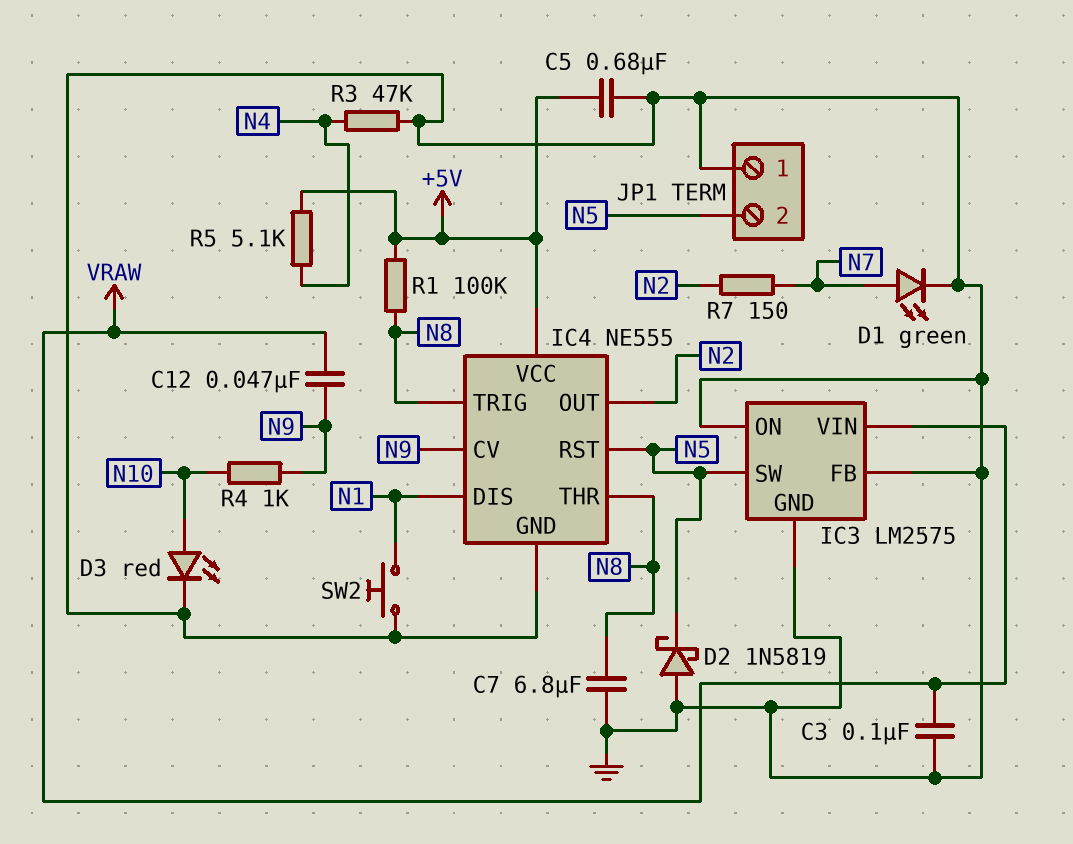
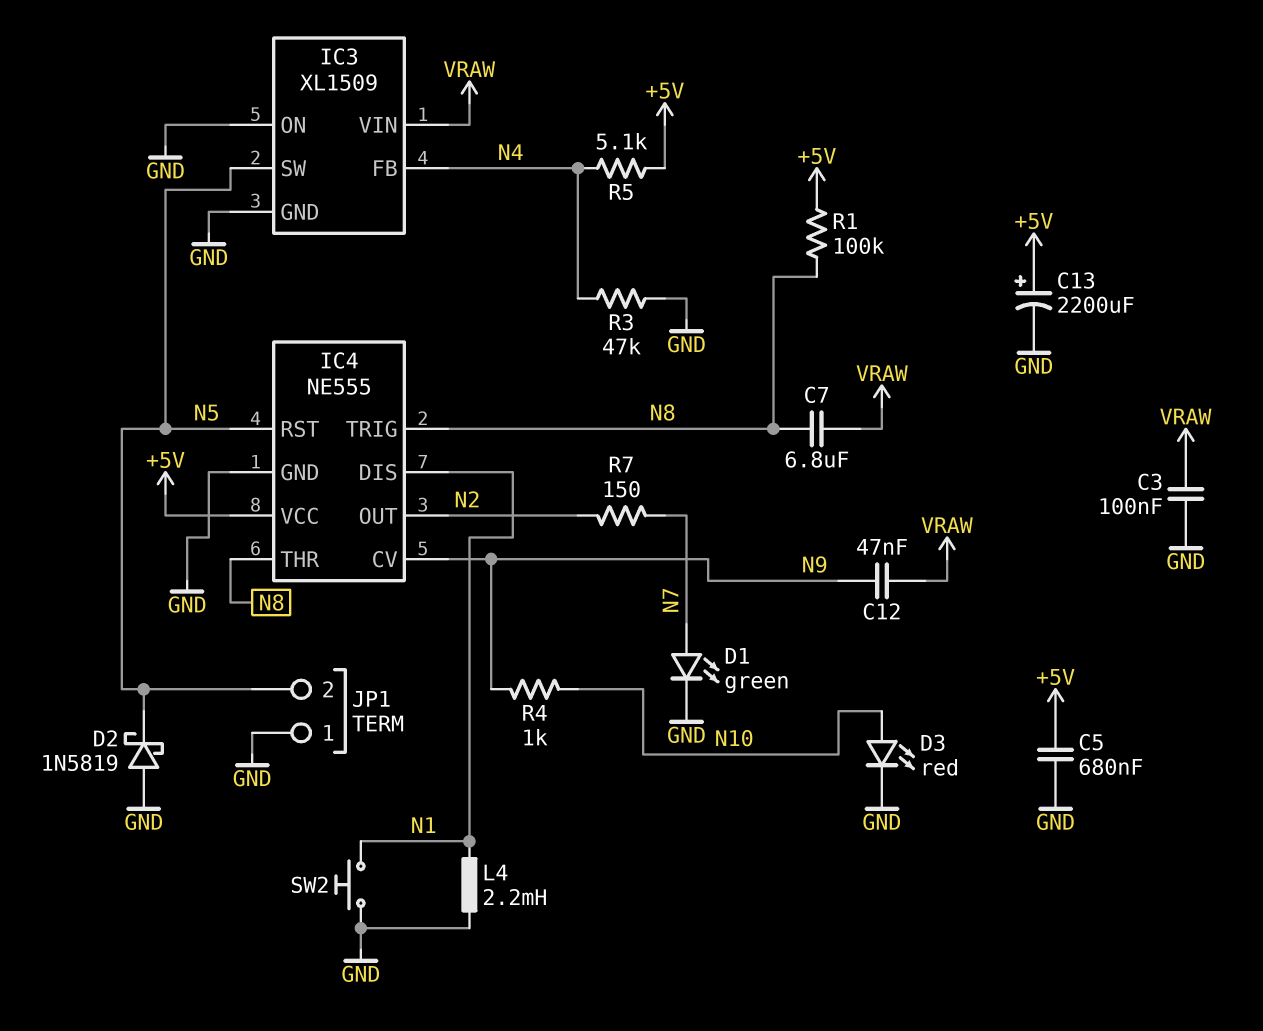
C7: 6.8uF (GND, N8) -> 6.8uF (N8, VRAW)
C13: none -> 2200uF (plus +5V, minus GND)
IC3: LM2575 -> XL1509
IC3 pin FB: GND -> N4
L4: none -> 2.2mH (GND, N1)

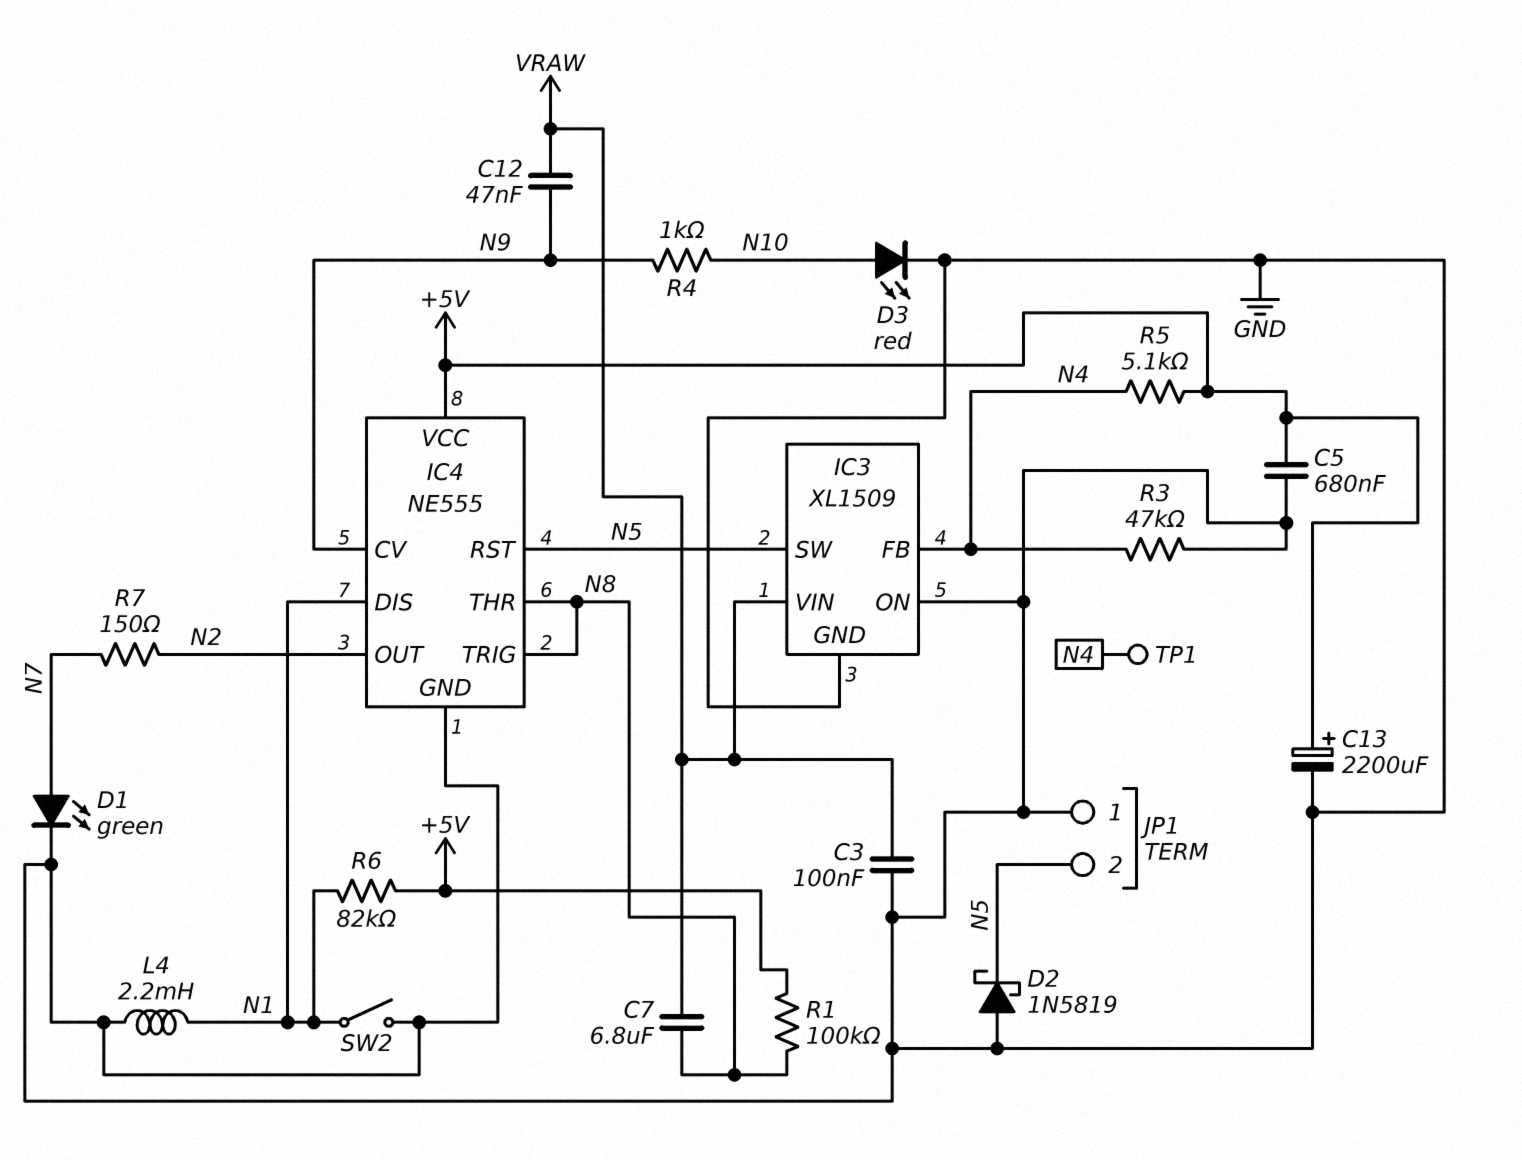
R6: none -> 82k (+5V, N1)
SW2: button (GND, N1) -> switch (GND, N1)
TP1: none -> test point (N4)

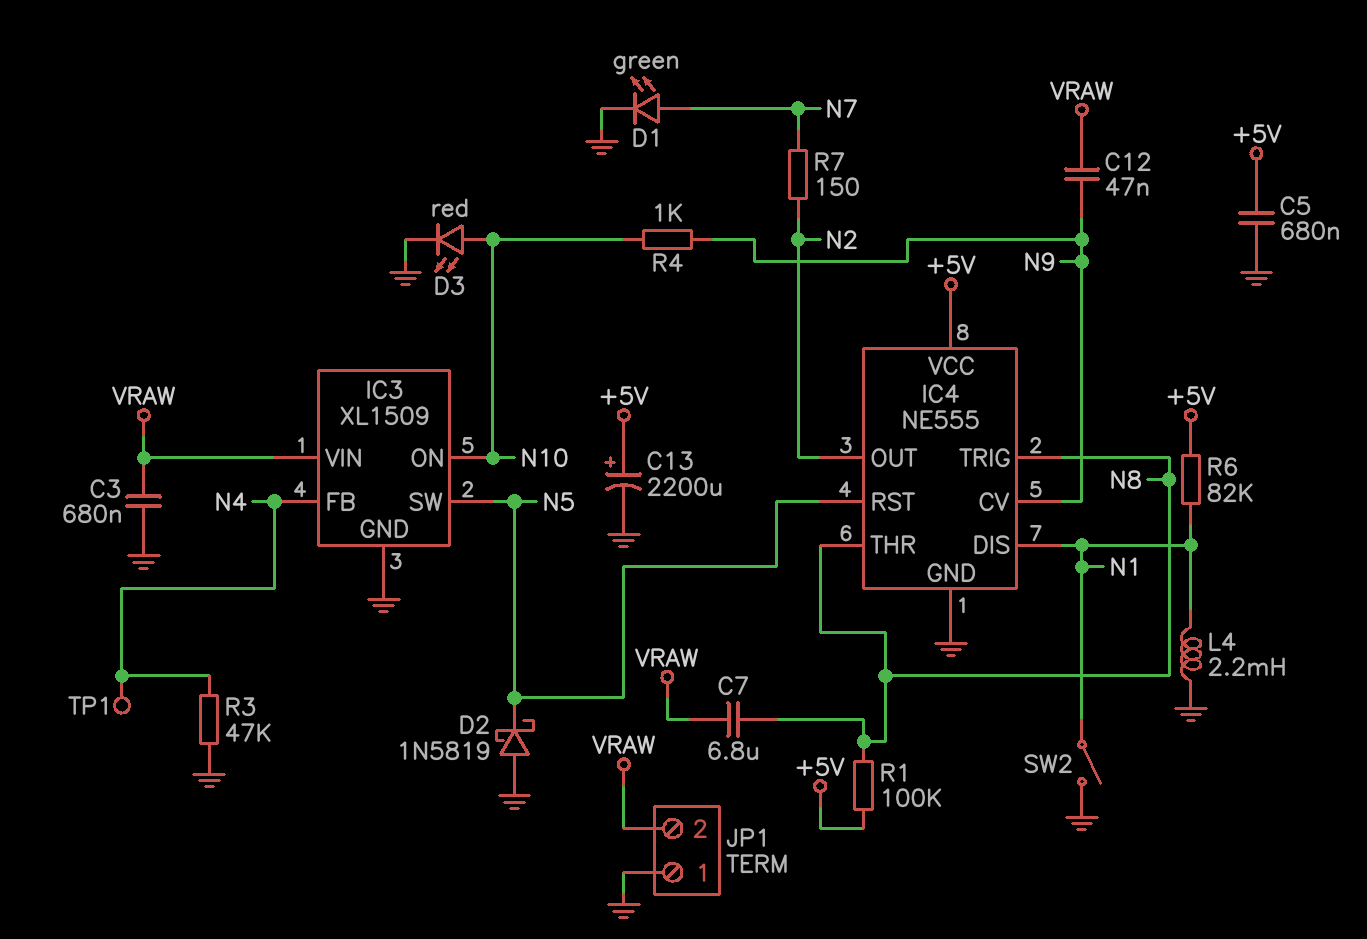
C3: 100nF (GND, VRAW) -> 680nF (GND, VRAW)
IC3 pin ON: GND -> N10
JP1 pin 2: N5 -> VRAW
R5: 5.1k (+5V, N4) -> none

